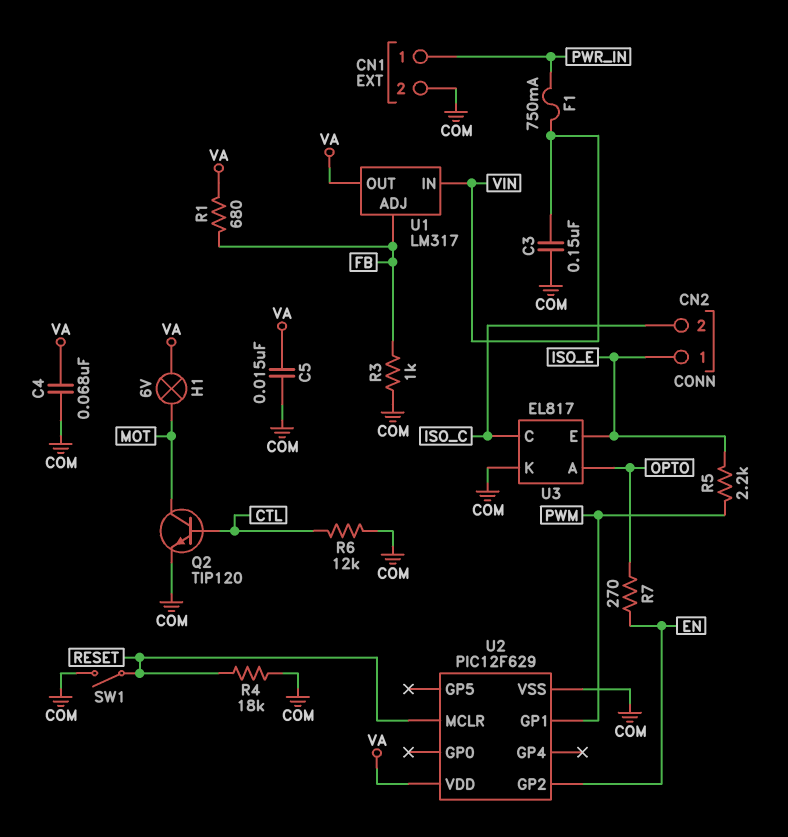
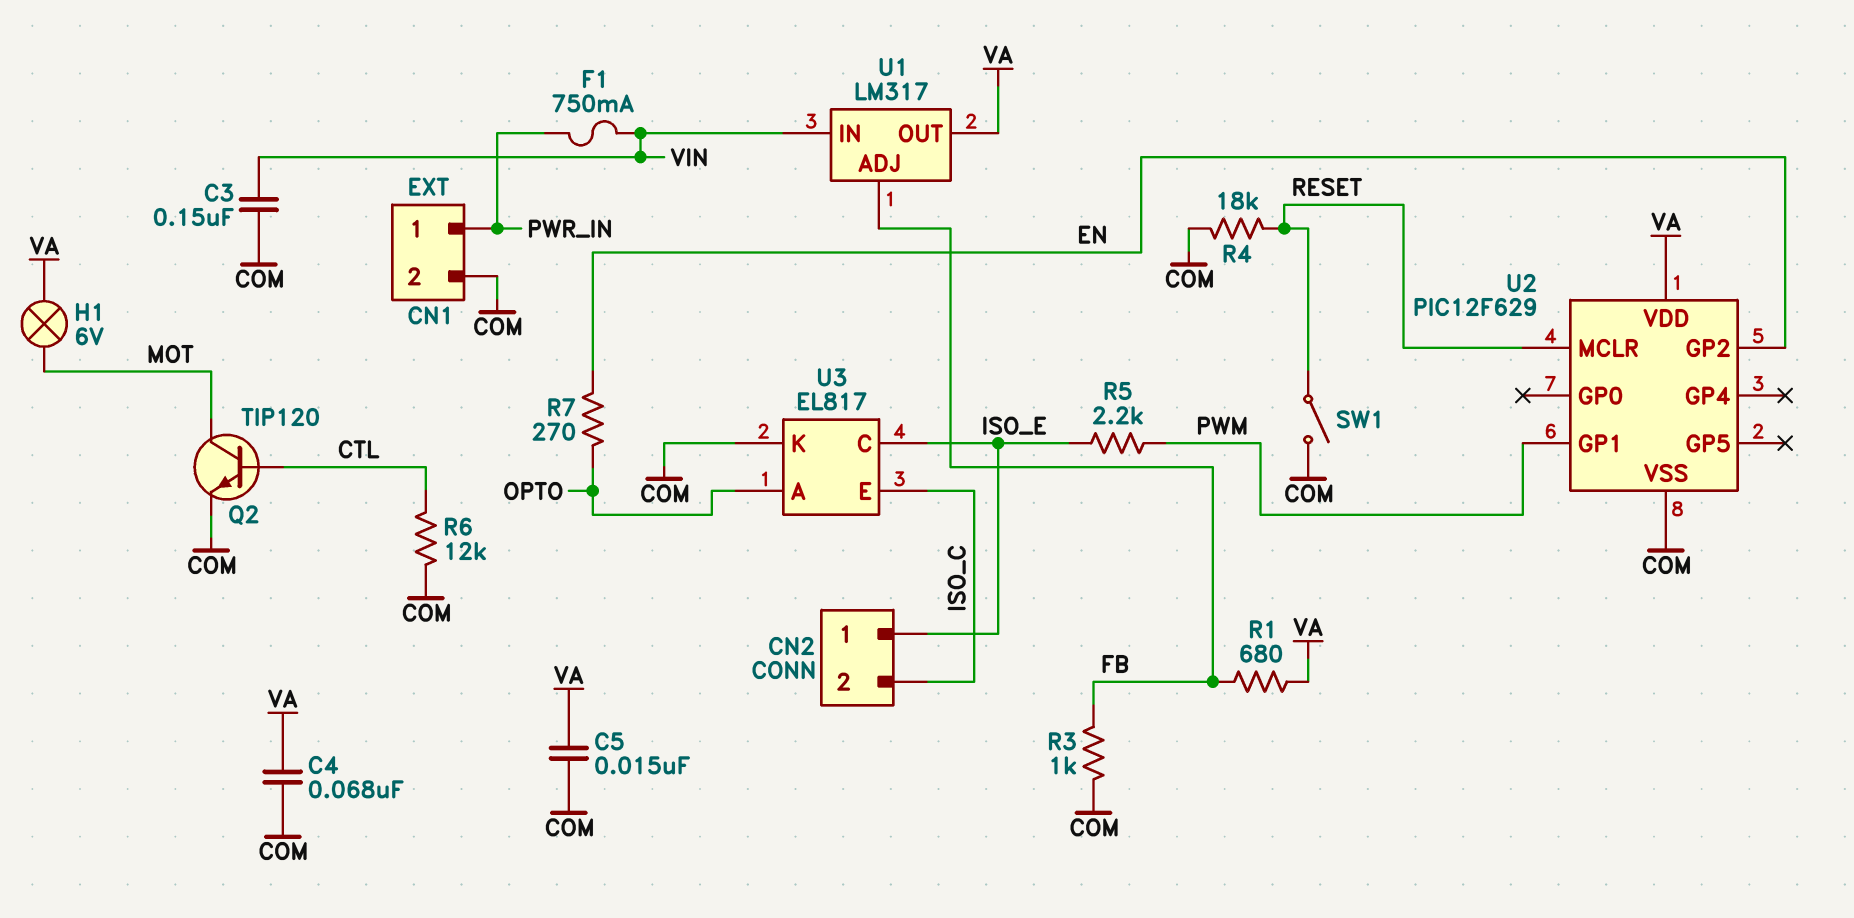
U3 pin C: ISO_C -> ISO_E
U3 pin E: ISO_E -> ISO_C

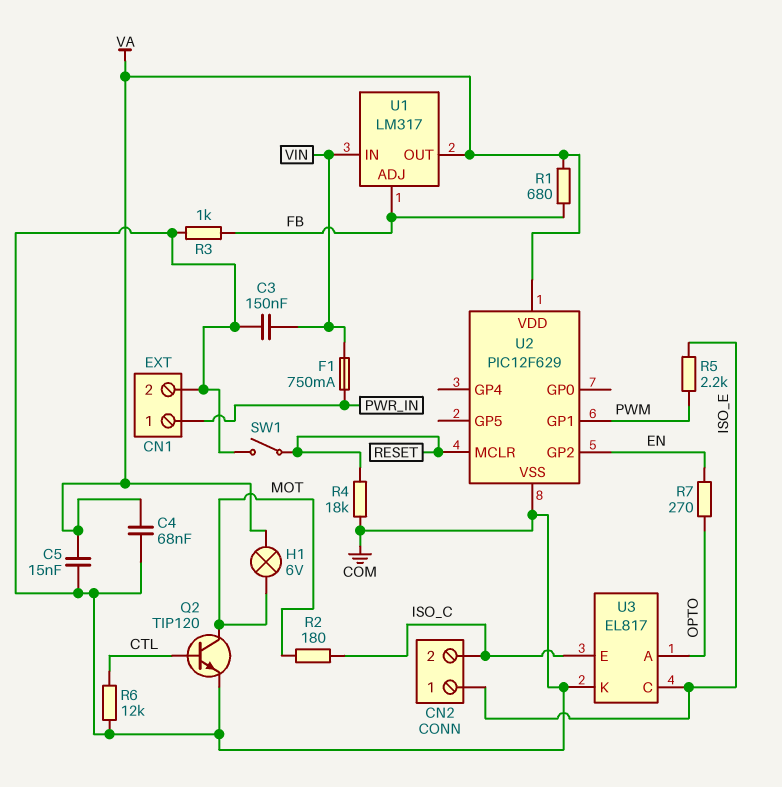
R2: none -> 180 (ISO_C, MOT)

